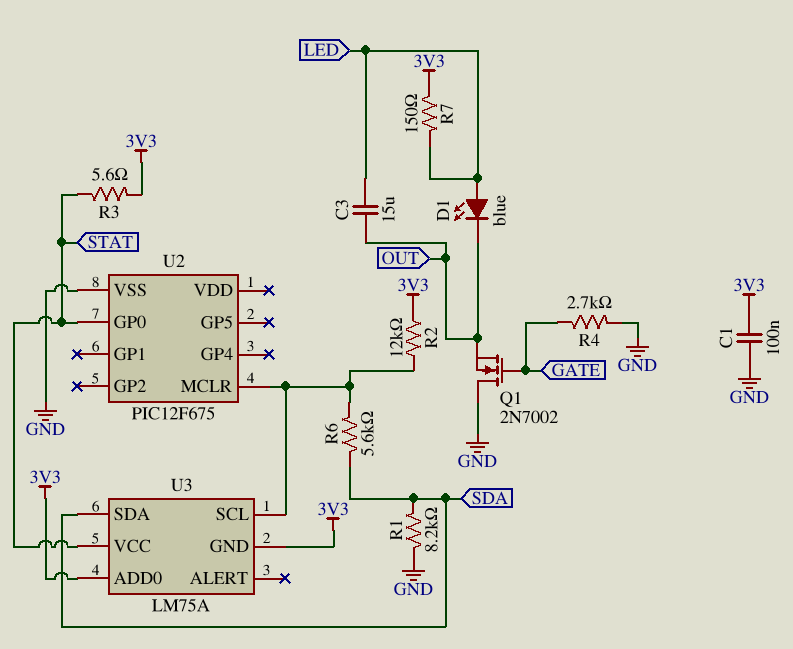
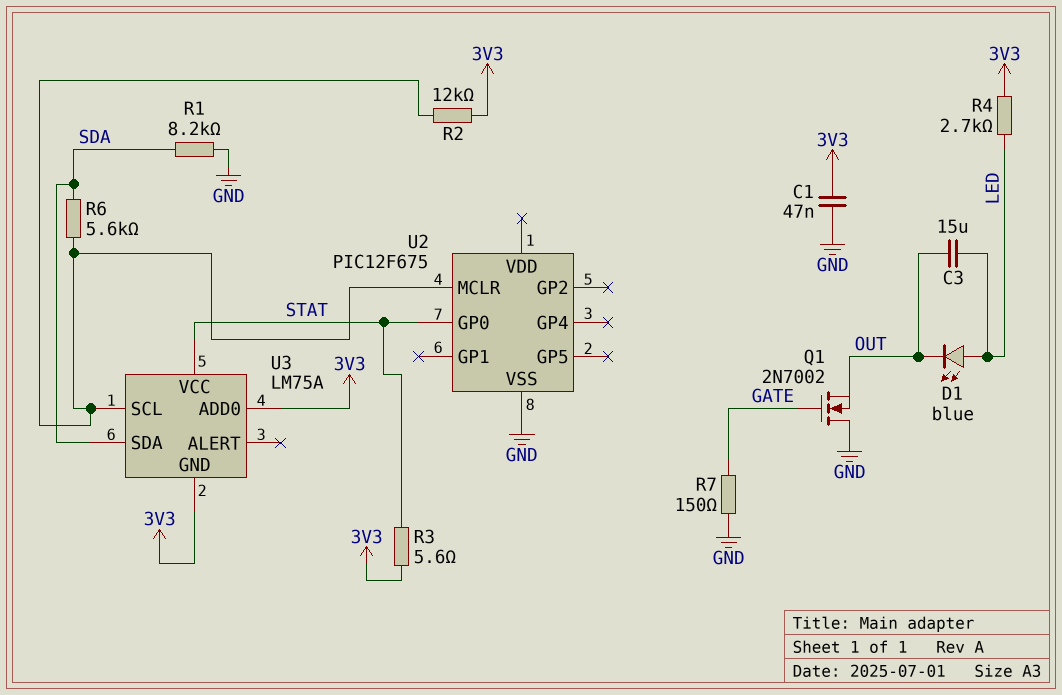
C1: 100nF (3V3, GND) -> 47nF (3V3, GND)
R4: 2.7k (GATE, GND) -> 2.7k (3V3, LED)
R7: 150 (3V3, LED) -> 150 (GATE, GND)

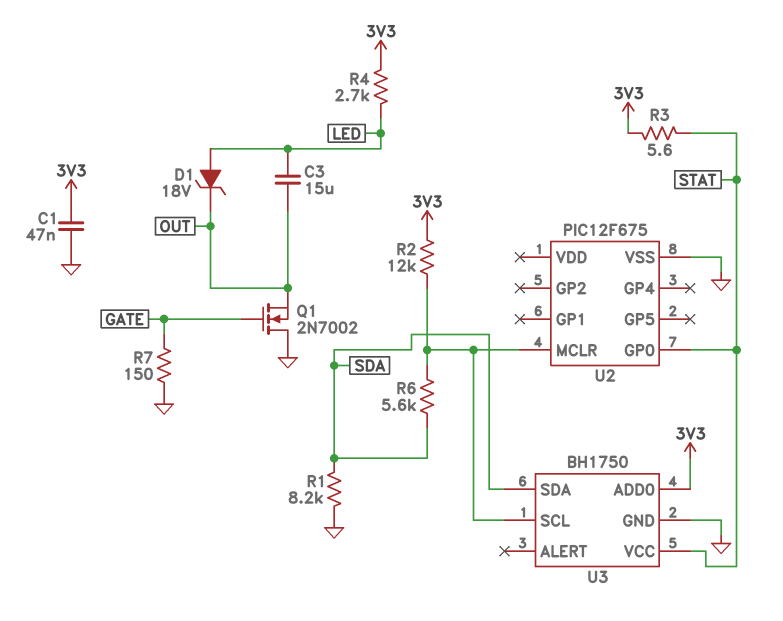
D1: LED blue (A LED, K OUT) -> zener 18V (A LED, K OUT)
U3: LM75A -> BH1750
U3 pin GND: 3V3 -> GND

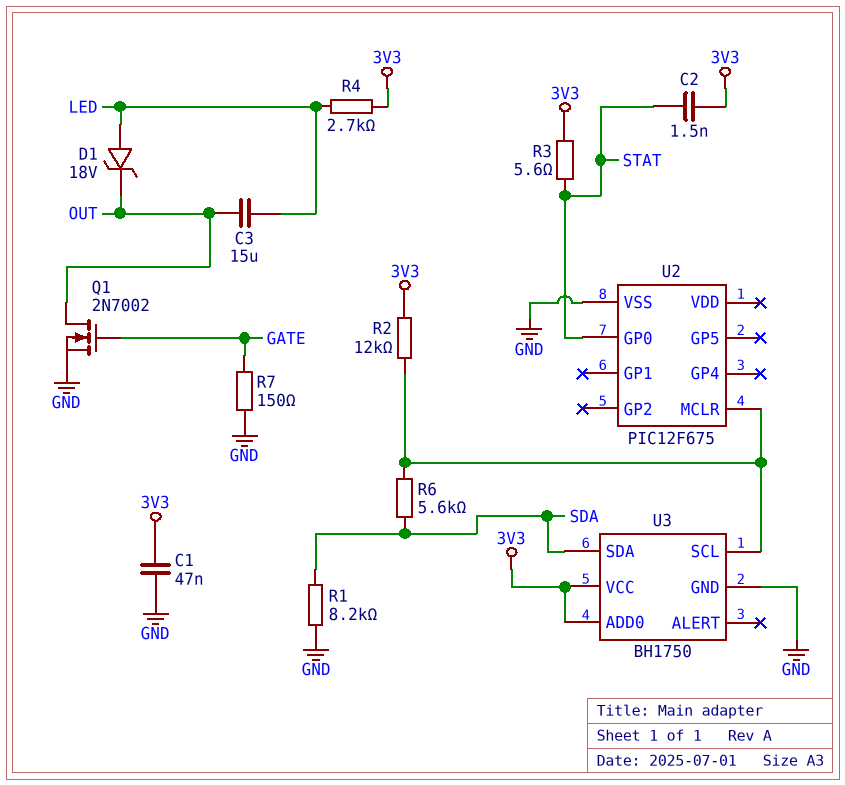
C2: none -> 1.5nF (3V3, STAT)
Q1: NMOS 2N7002 (G GATE, D GND, S OUT) -> NMOS 2N7002 (G GATE, D OUT, S GND)
U3 pin VCC: STAT -> 3V3

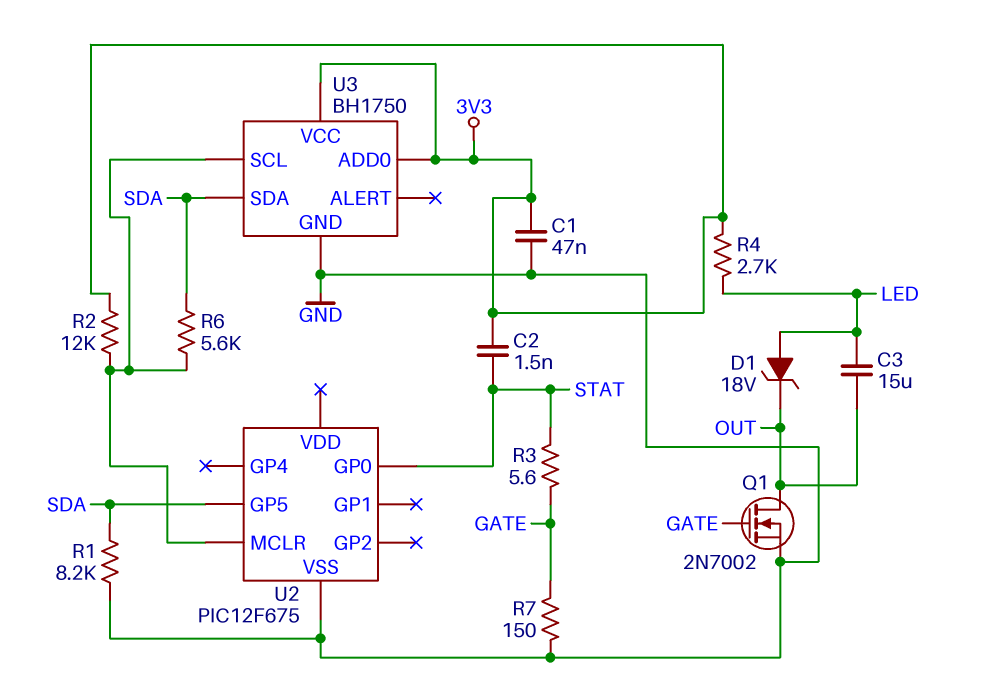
R3: 5.6 (3V3, STAT) -> 5.6 (GATE, STAT)
U2 pin GP5: none -> SDA

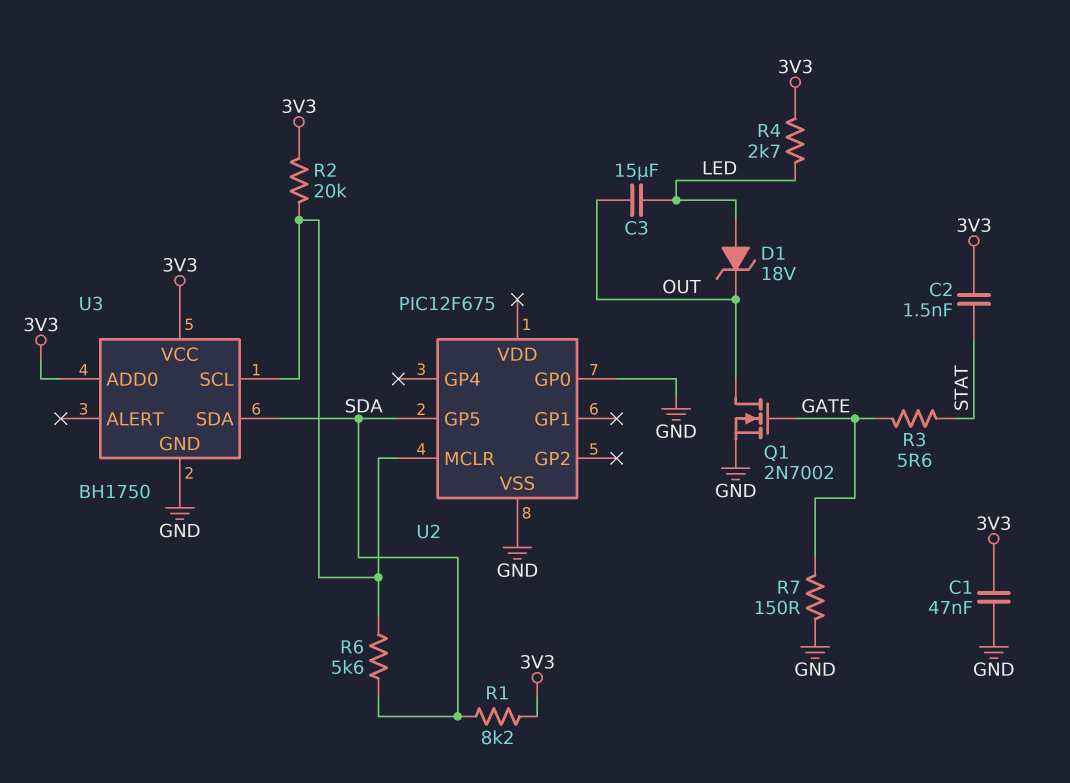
R1: 8.2k (GND, SDA) -> 8.2k (3V3, SDA)
R2: 12k (3V3, U2/MCLR) -> 20k (3V3, U2/MCLR)
U2 pin GP0: STAT -> GND

